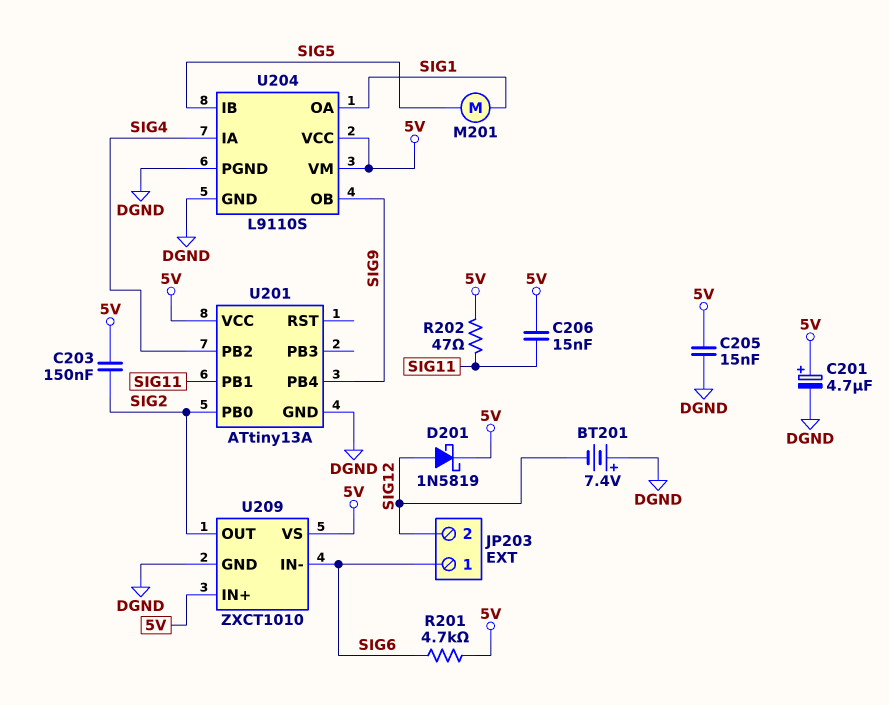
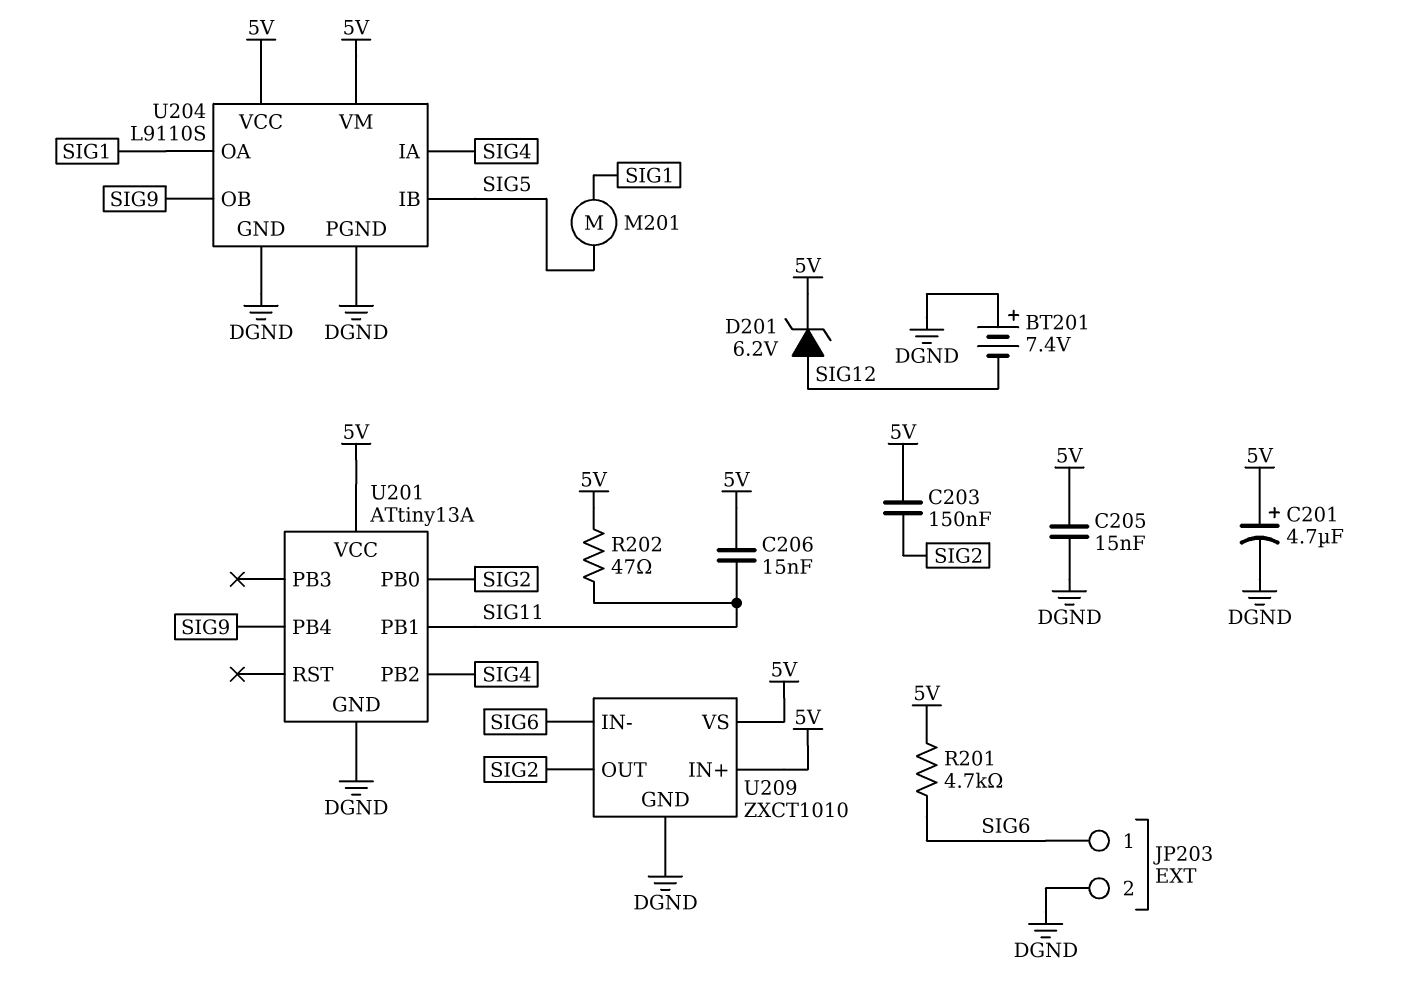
D201: schottky 1N5819 (A SIG12, K 5V) -> zener 6.2V (A SIG12, K 5V)
JP203 pin 2: SIG12 -> DGND

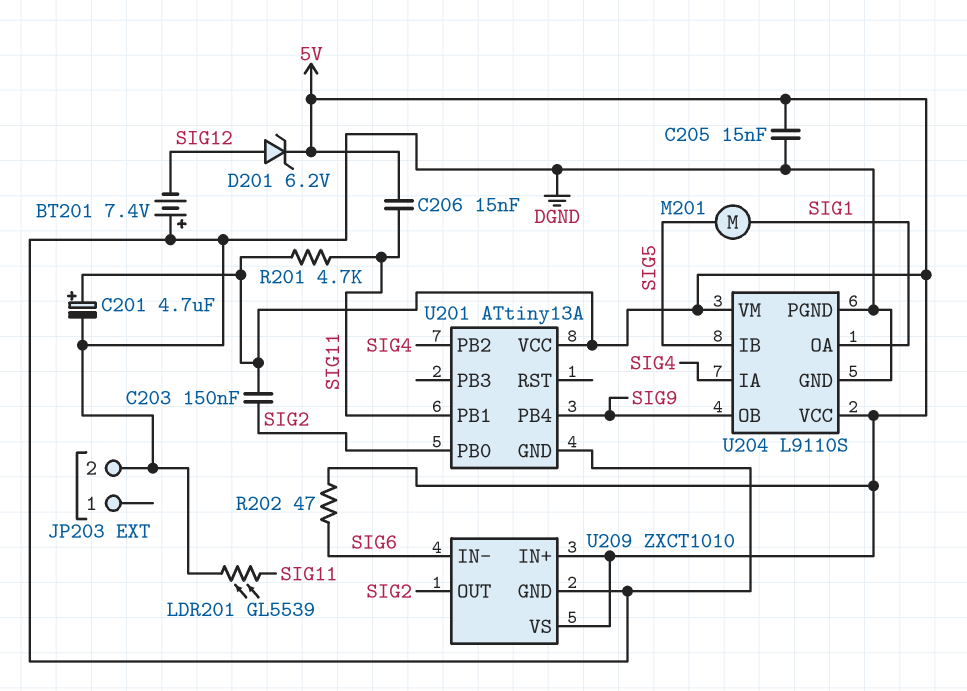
JP203 pin 1: SIG6 -> none
LDR201: none -> GL5539 (DGND, SIG11)
R201: 4.7k (5V, SIG6) -> 4.7k (5V, SIG11)
R202: 47 (5V, SIG11) -> 47 (5V, SIG6)

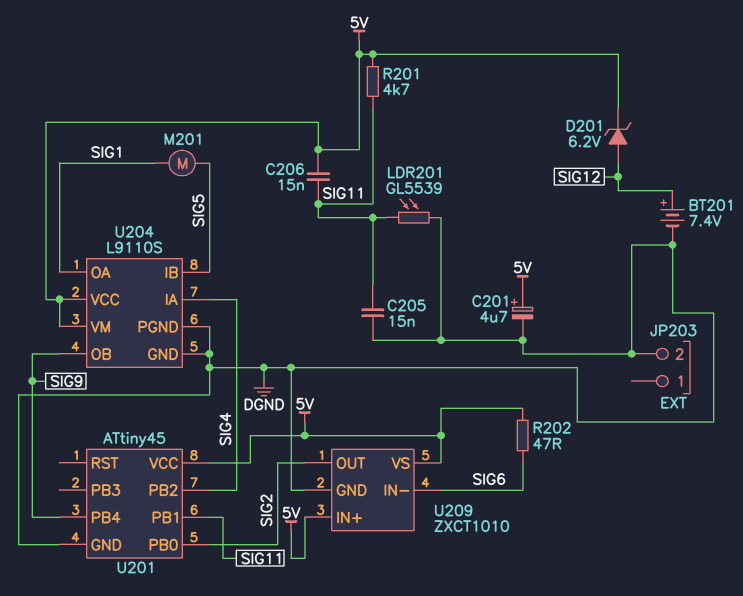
BT201: 7.4V (plus DGND, minus SIG12) -> 7.4V (plus SIG12, minus DGND)
C203: 150nF (5V, SIG2) -> none
C205: 15nF (5V, DGND) -> 15nF (DGND, SIG11)
U201: ATtiny13A -> ATtiny45

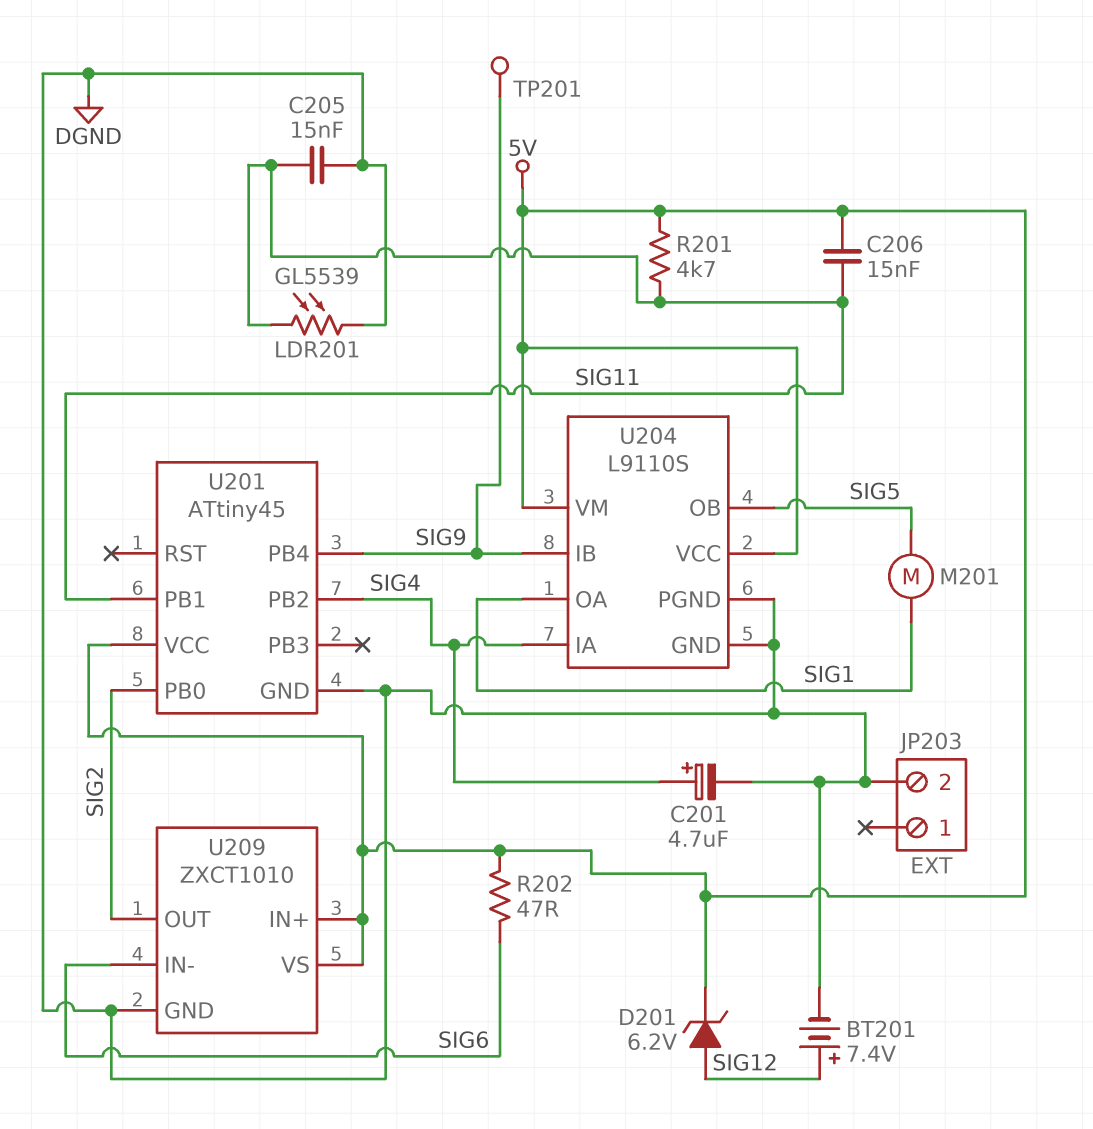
C201: 4.7uF (plus 5V, minus DGND) -> 4.7uF (plus SIG4, minus DGND)
TP201: none -> test point (SIG9)
U204 pin IB: SIG5 -> SIG9
U204 pin OB: SIG9 -> SIG5

